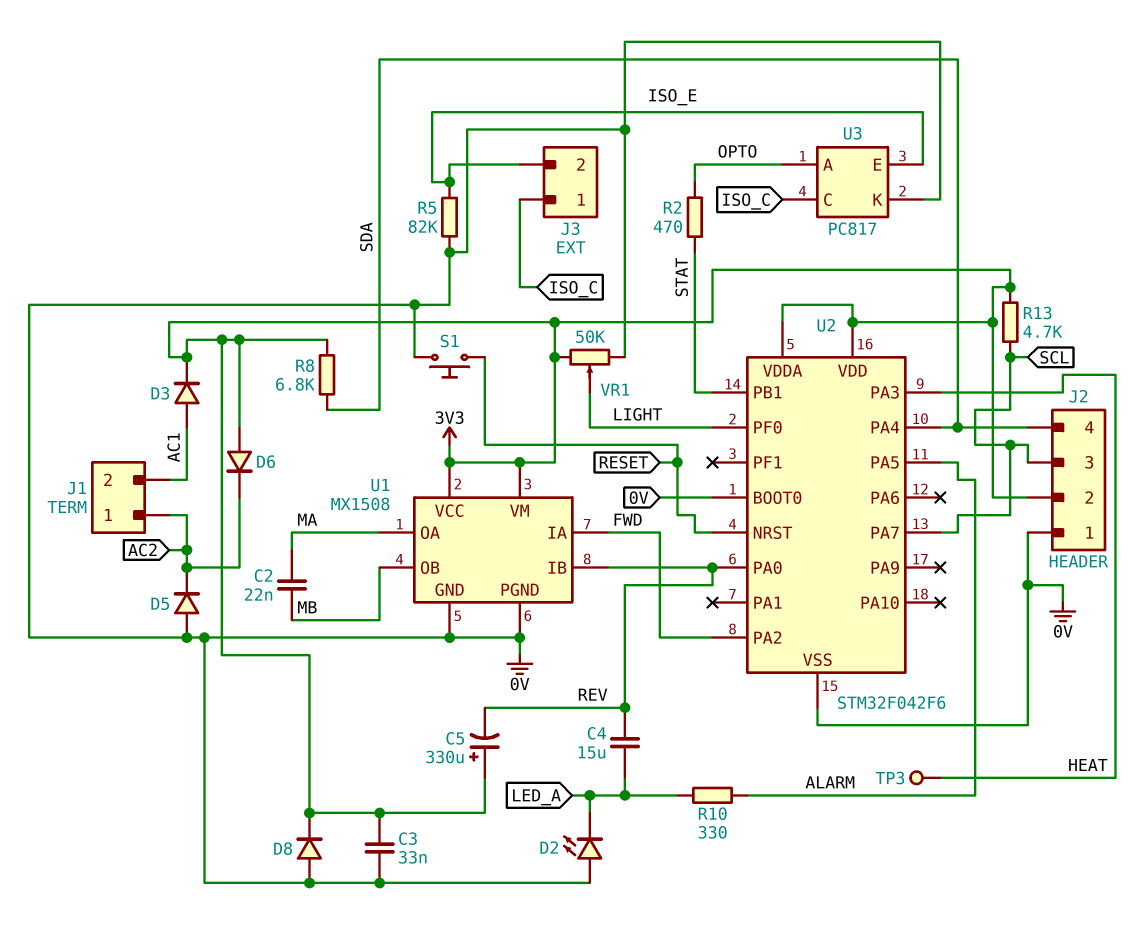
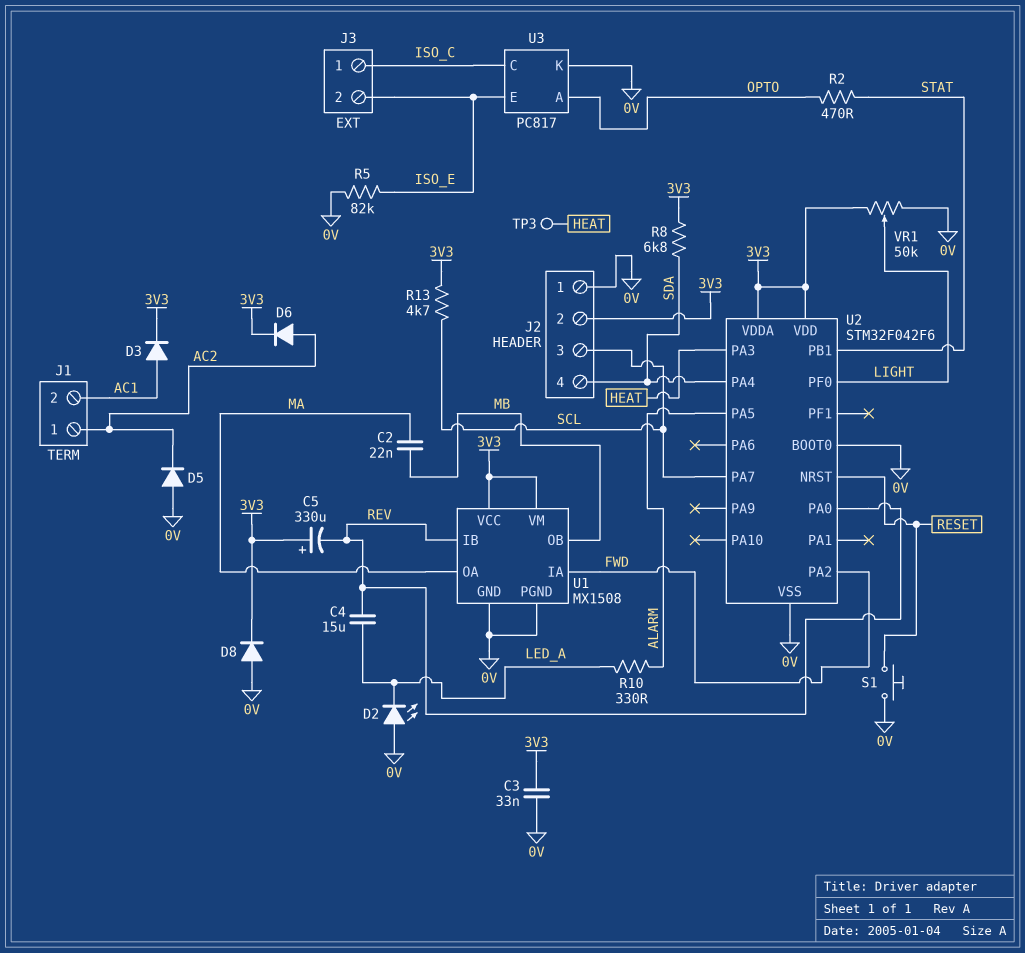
D6: diode (A 3V3, K AC2) -> diode (A AC2, K 3V3)

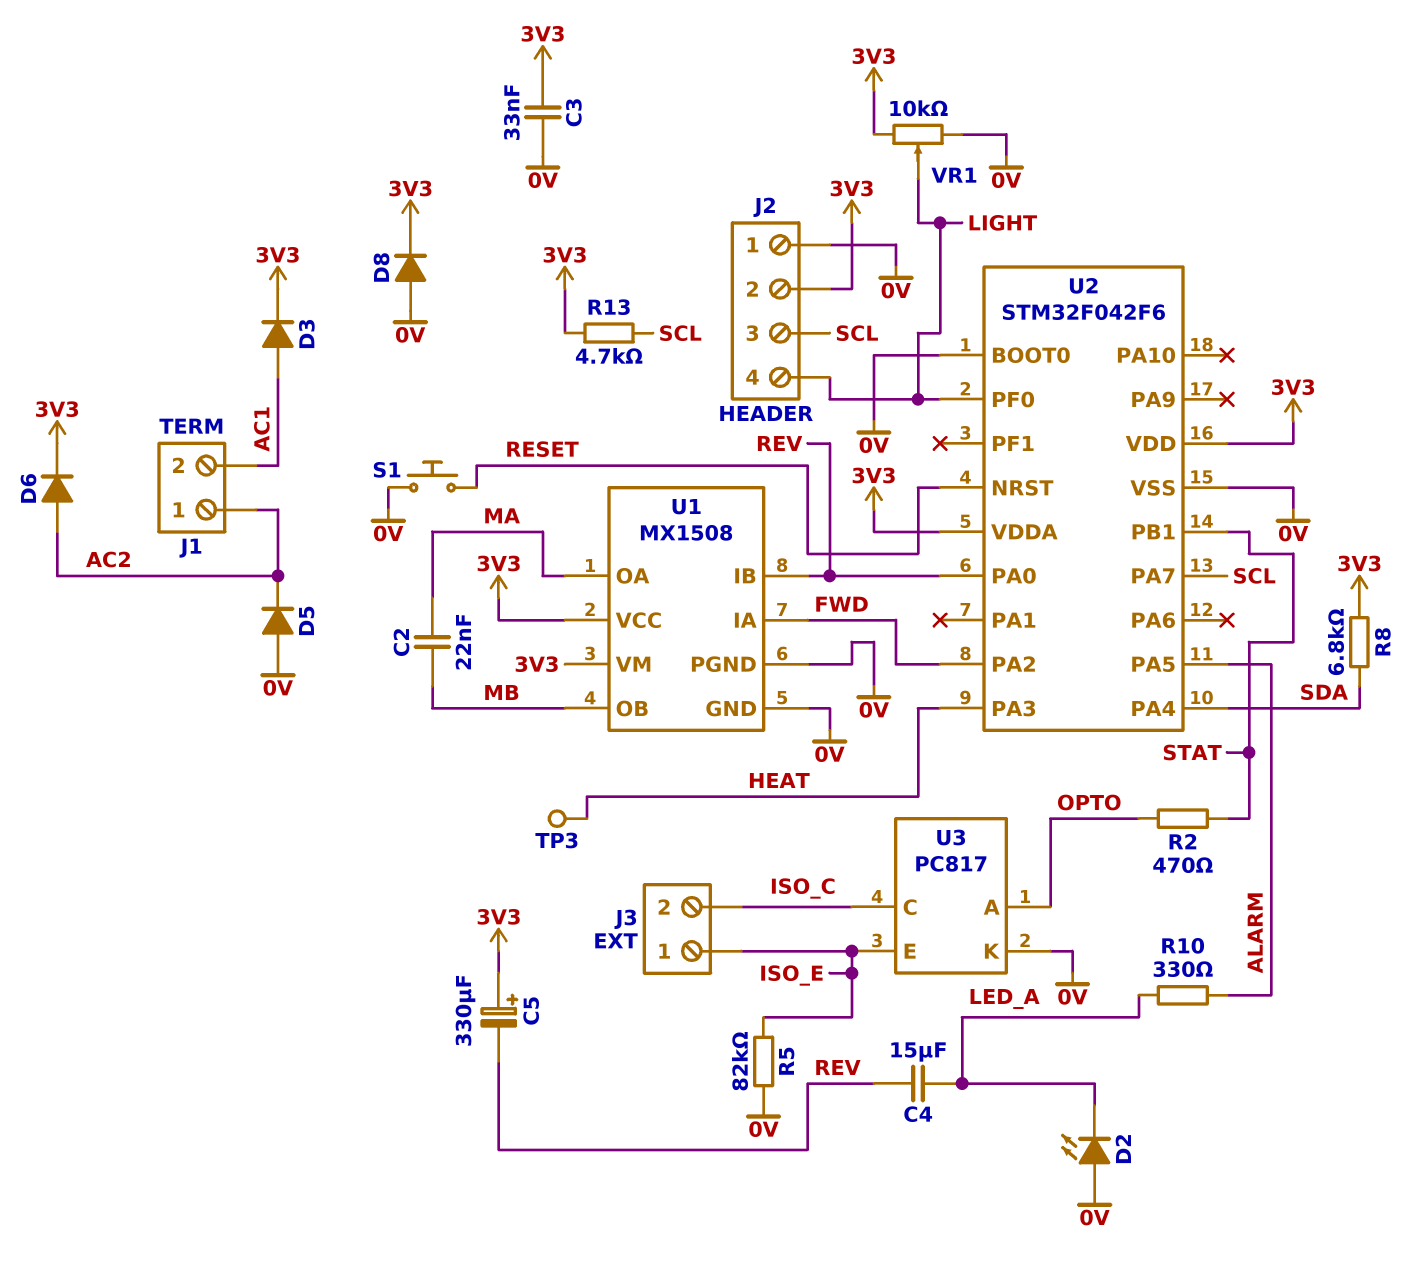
J2 pin 4: SDA -> LIGHT
J3 pin 1: ISO_C -> ISO_E
J3 pin 2: ISO_E -> ISO_C
VR1: 50k (0V, 3V3, wiper LIGHT) -> 10k (0V, 3V3, wiper LIGHT)

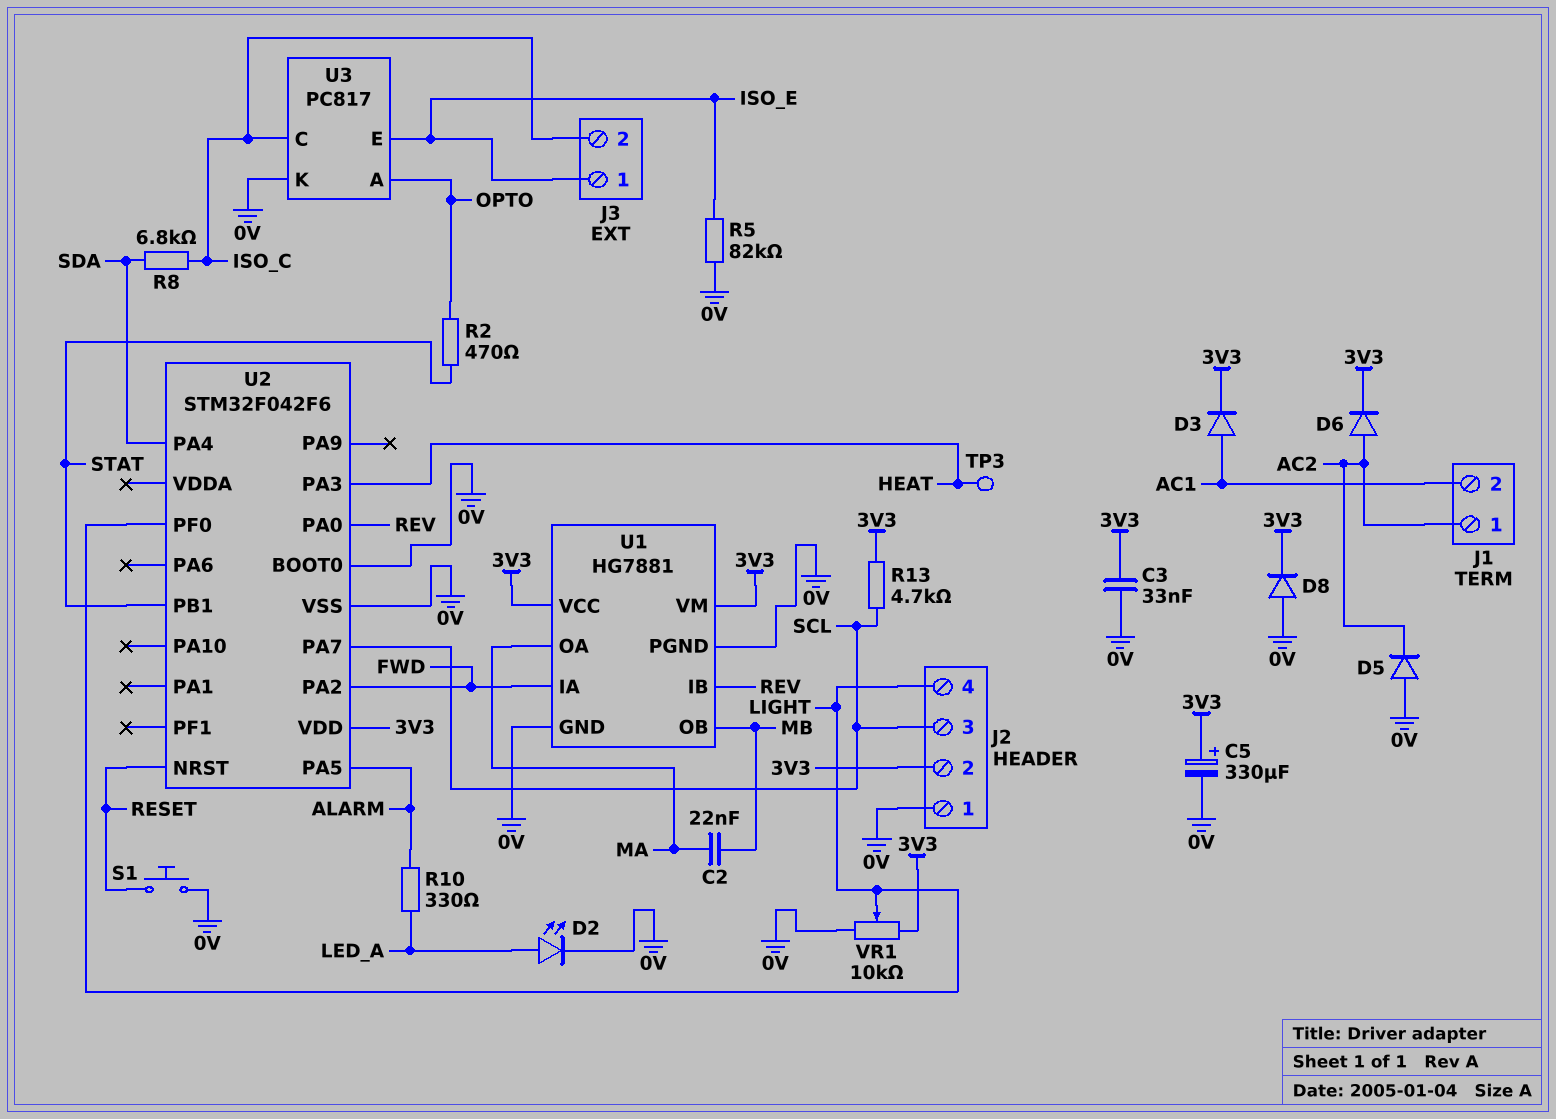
C4: 15uF (LED_A, REV) -> none
C5: 330uF (plus 3V3, minus REV) -> 330uF (plus 3V3, minus 0V)
D2: LED (A 0V, K LED_A) -> LED (A LED_A, K 0V)
R8: 6.8k (3V3, SDA) -> 6.8k (ISO_C, SDA)
U1: MX1508 -> HG7881
U2 pin VDDA: 3V3 -> none

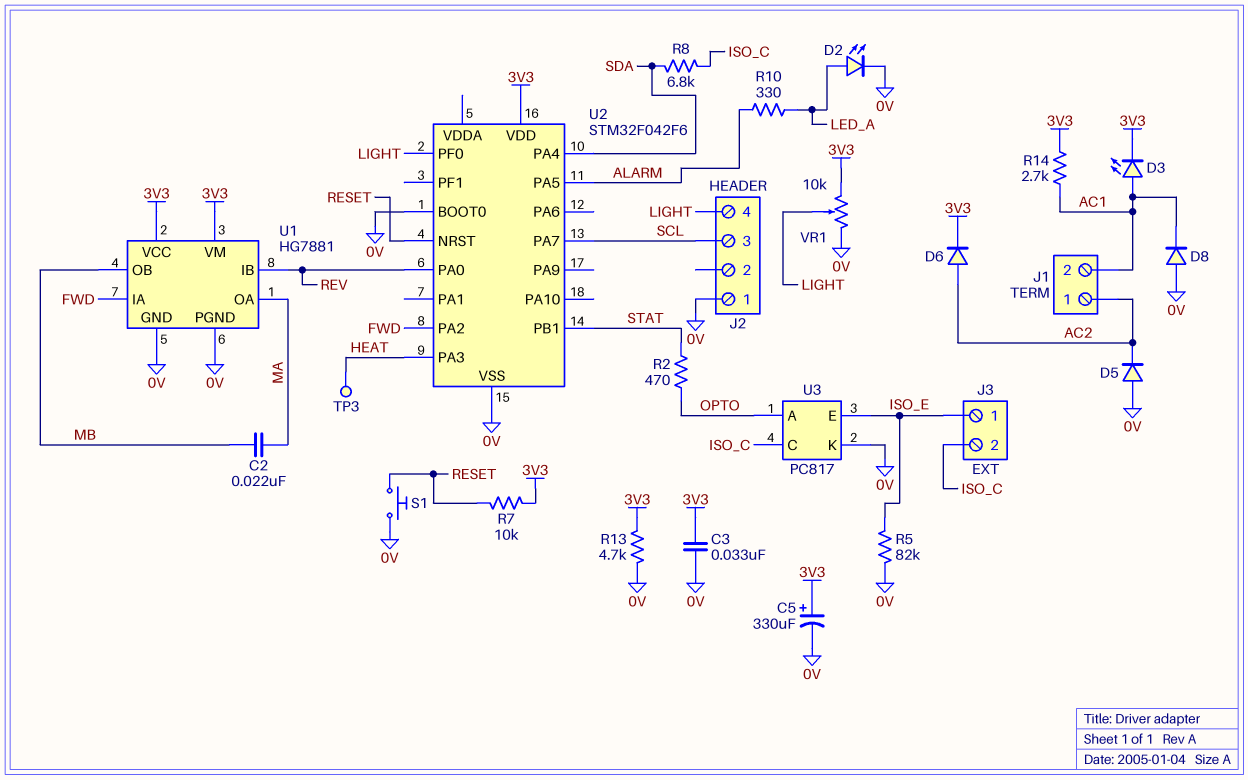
D3: diode (A AC1, K 3V3) -> LED (A AC1, K 3V3)
D8: diode (A 0V, K 3V3) -> diode (A 0V, K AC1)
J2 pin 2: 3V3 -> none
R7: none -> 10k (3V3, RESET)
R13: 4.7k (3V3, SCL) -> 4.7k (0V, 3V3)
R14: none -> 2.7k (3V3, AC1)

